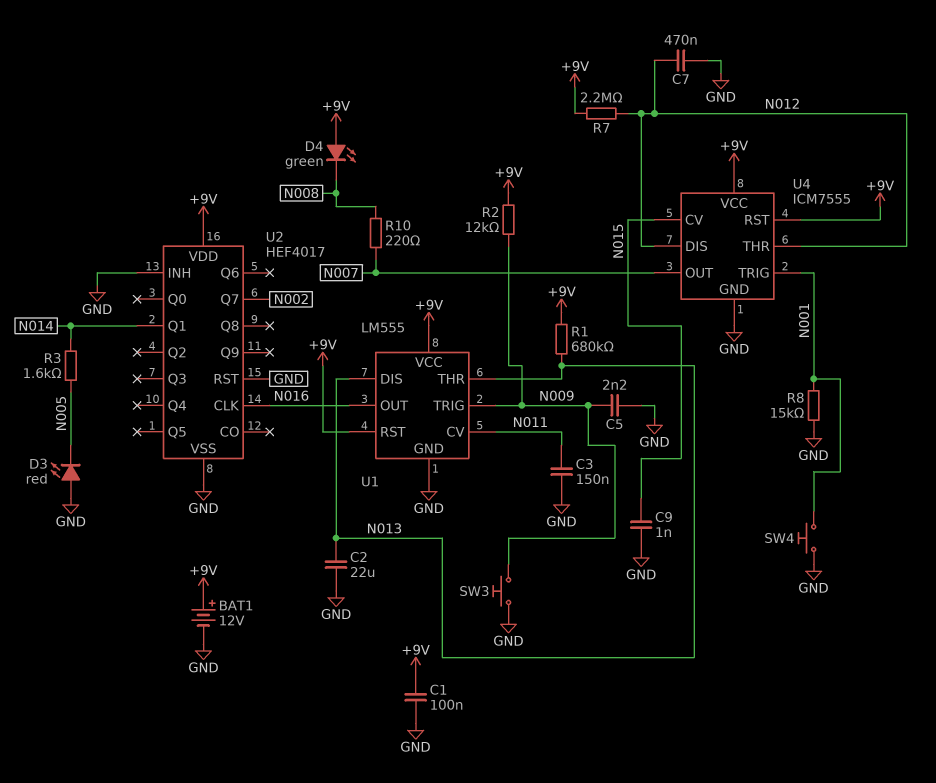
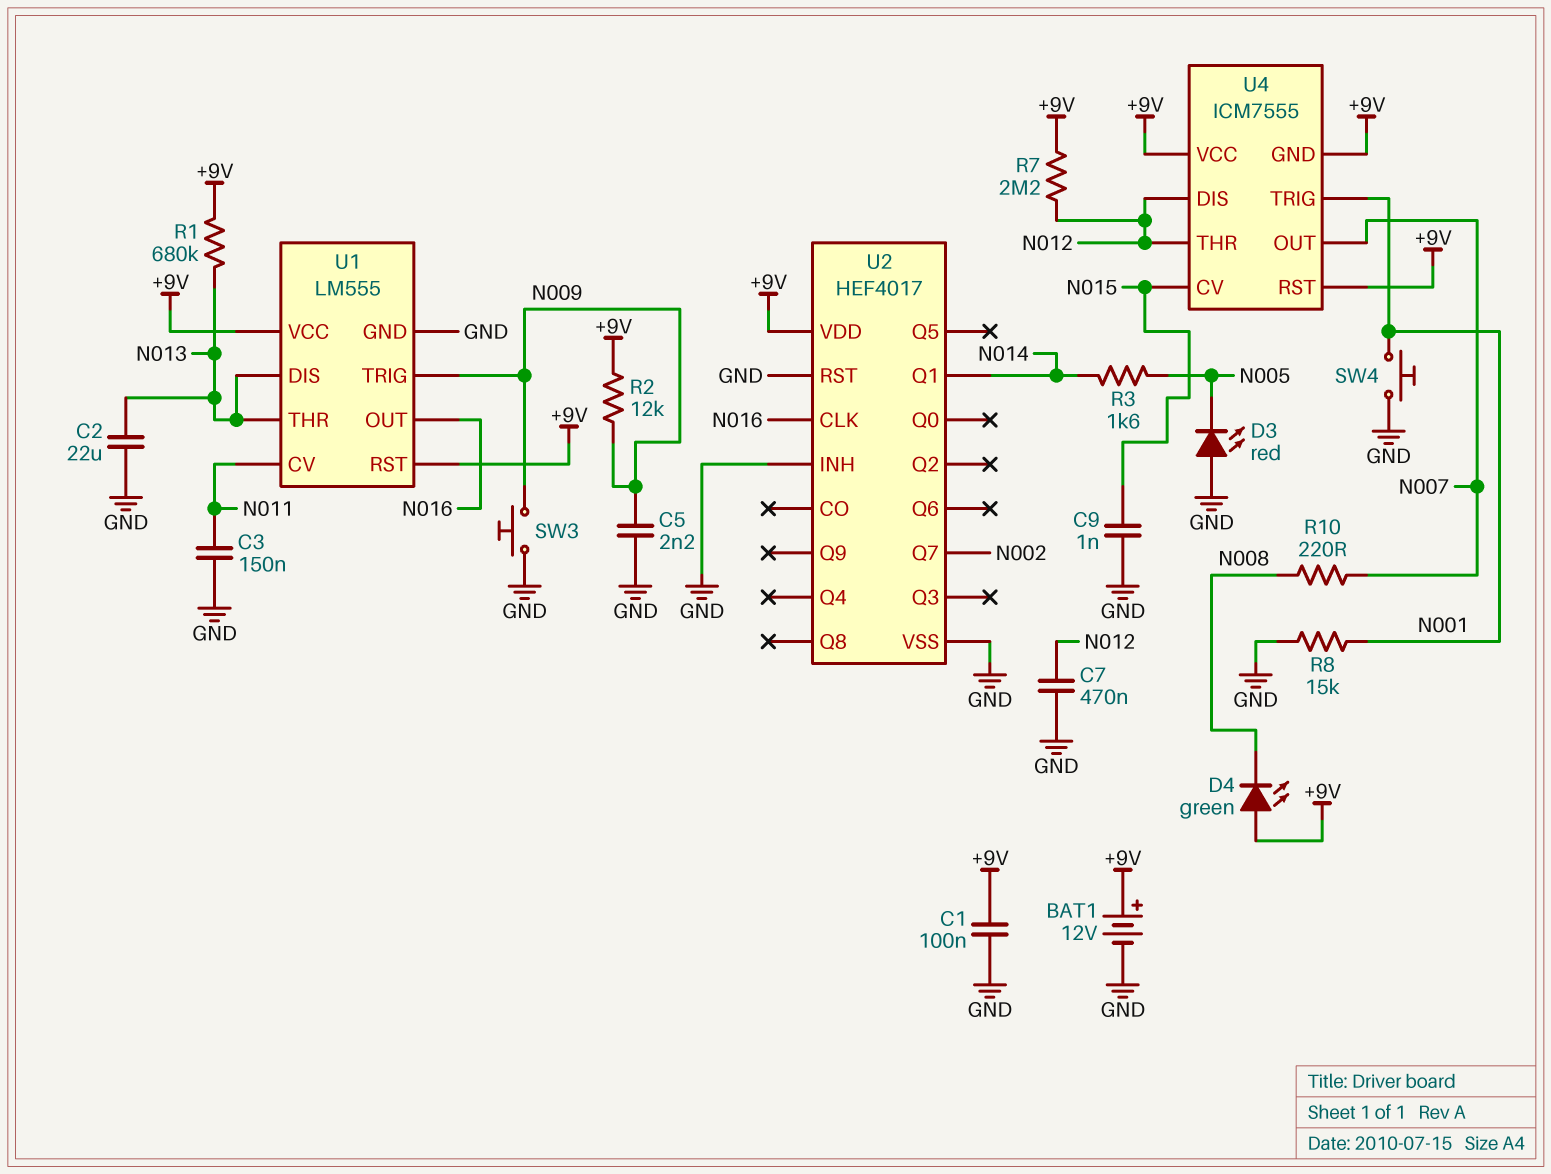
U4 pin GND: GND -> +9V

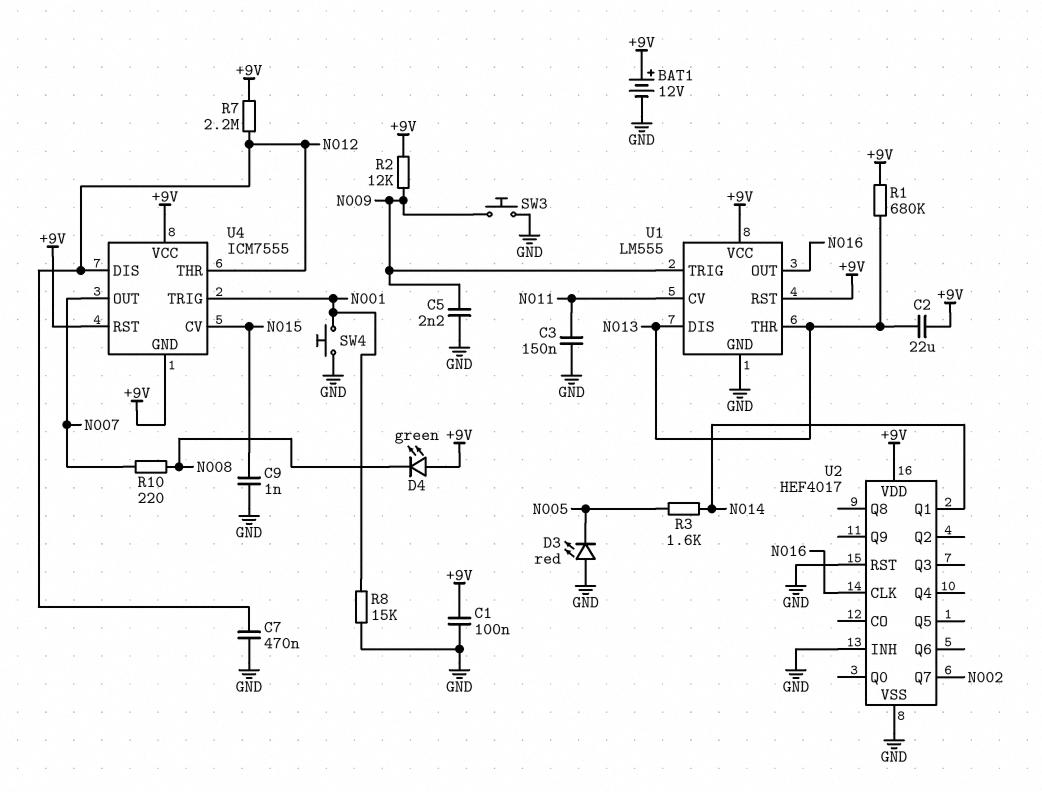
C2: 22uF (GND, N013) -> 22uF (+9V, N013)

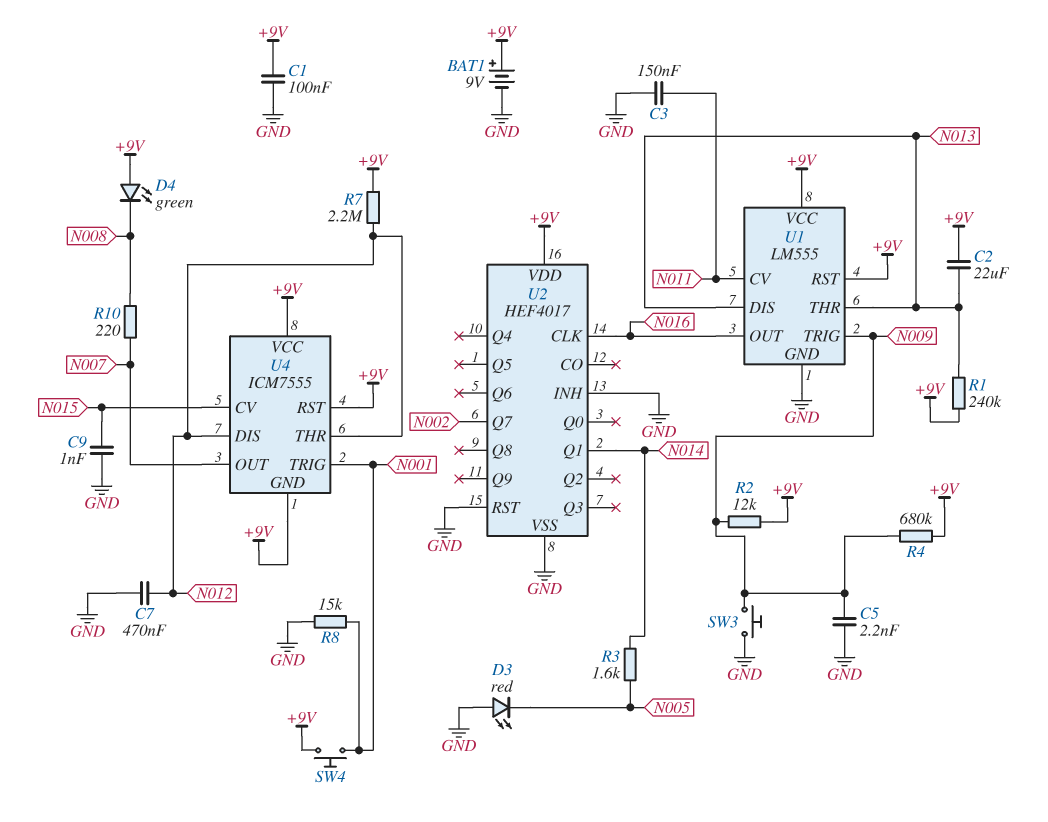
BAT1: 12V (plus +9V, minus GND) -> 9V (plus +9V, minus GND)
R1: 680k (+9V, N013) -> 240k (+9V, N013)
R4: none -> 680k (+9V, N009)
SW4: button (GND, N001) -> button (+9V, N001)

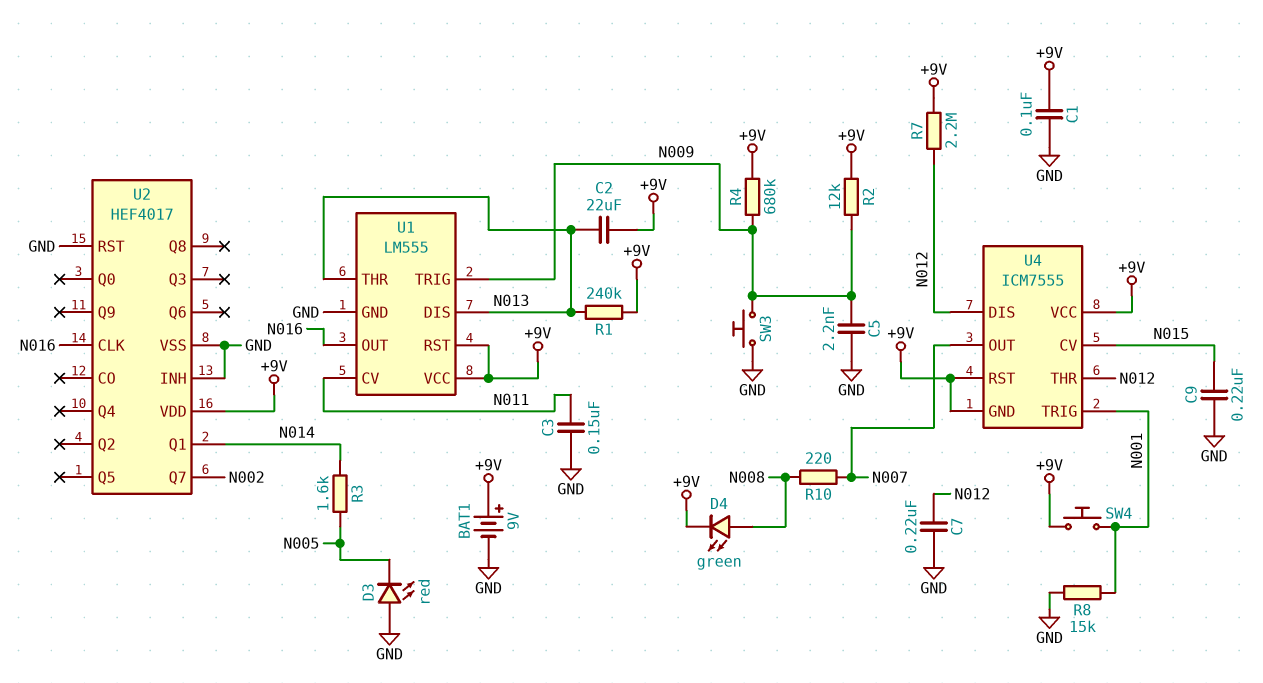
C7: 470nF (GND, N012) -> 220nF (GND, N012)
C9: 1nF (GND, N015) -> 220nF (GND, N015)
D4: LED green (A +9V, K N008) -> LED green (A N008, K +9V)

